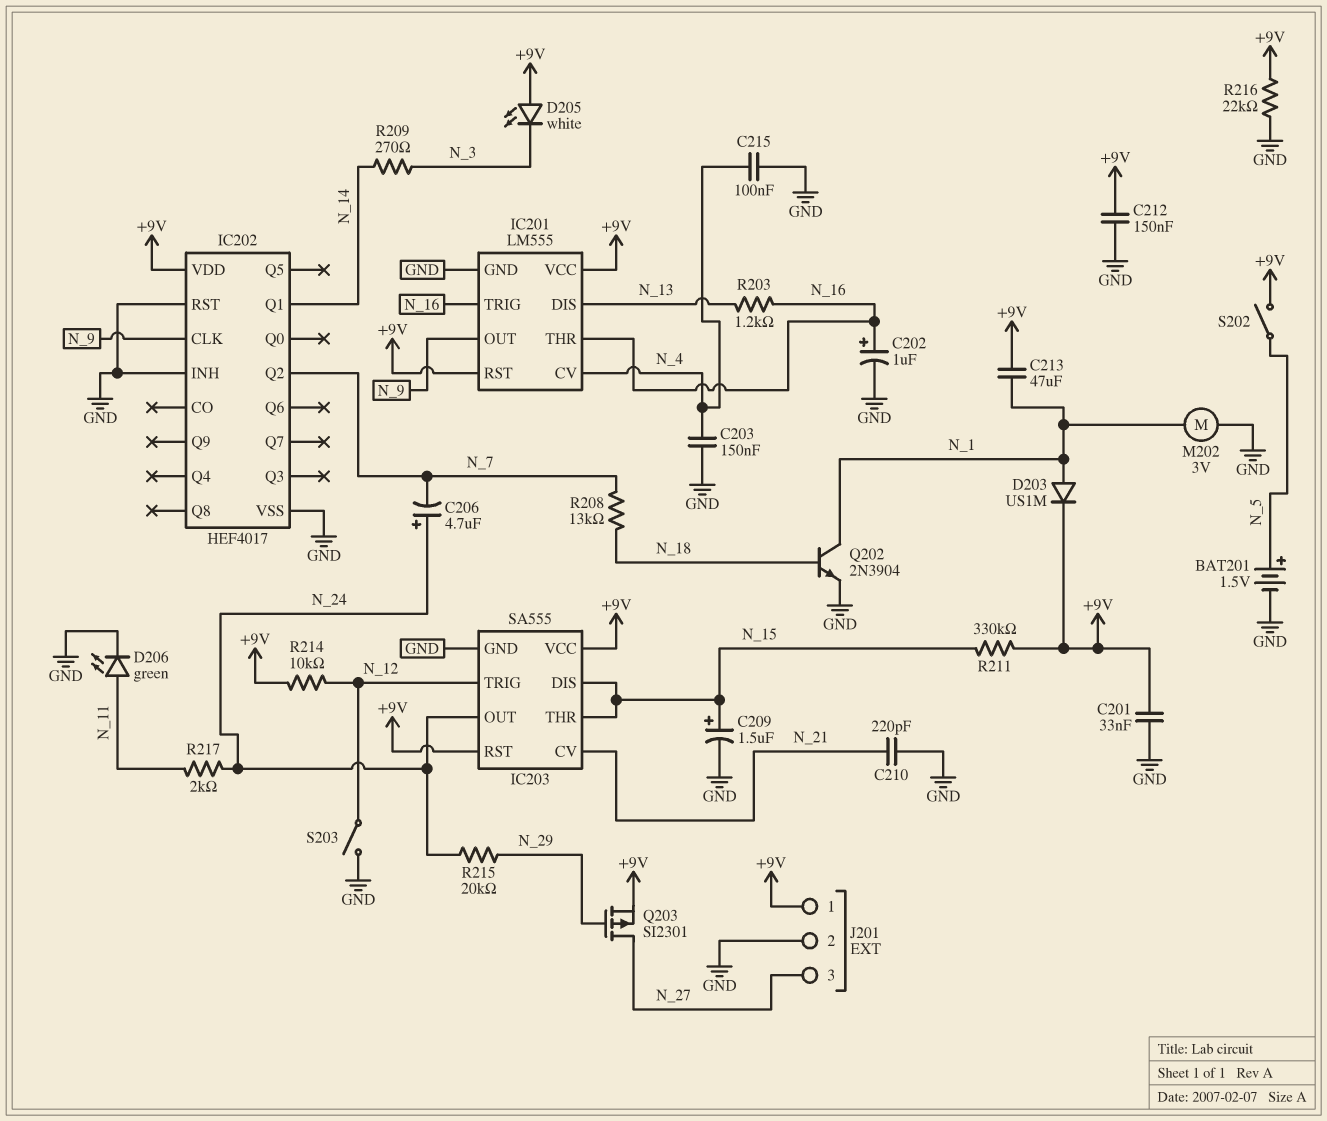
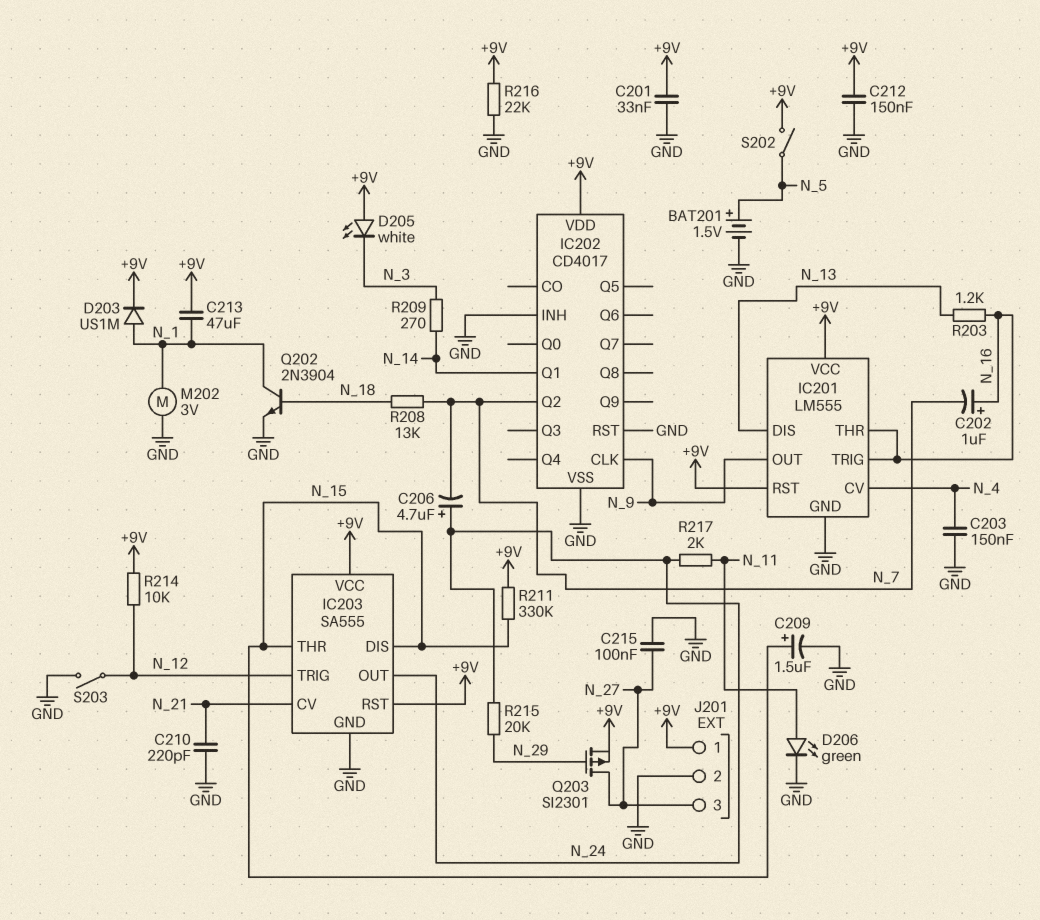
C202: 1uF (plus N_16, minus GND) -> 1uF (plus N_16, minus N_7)
C215: 100nF (GND, N_4) -> 100nF (GND, N_27)
IC202: HEF4017 -> CD4017

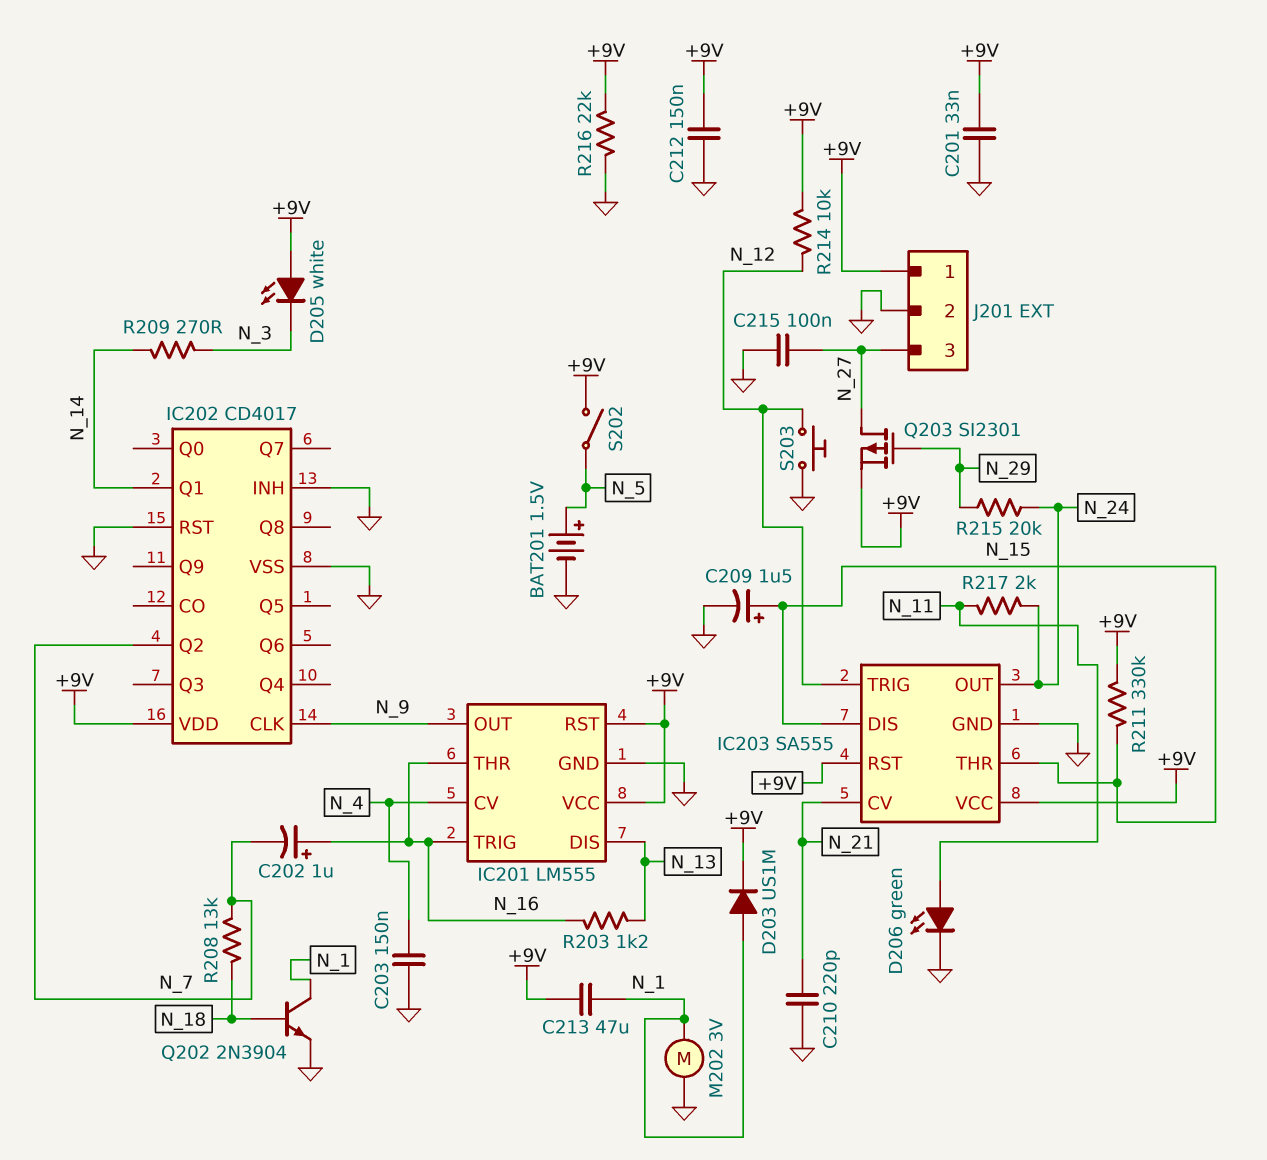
C206: 4.7uF (plus N_24, minus N_7) -> none
S203: switch (GND, N_12) -> button (GND, N_12)

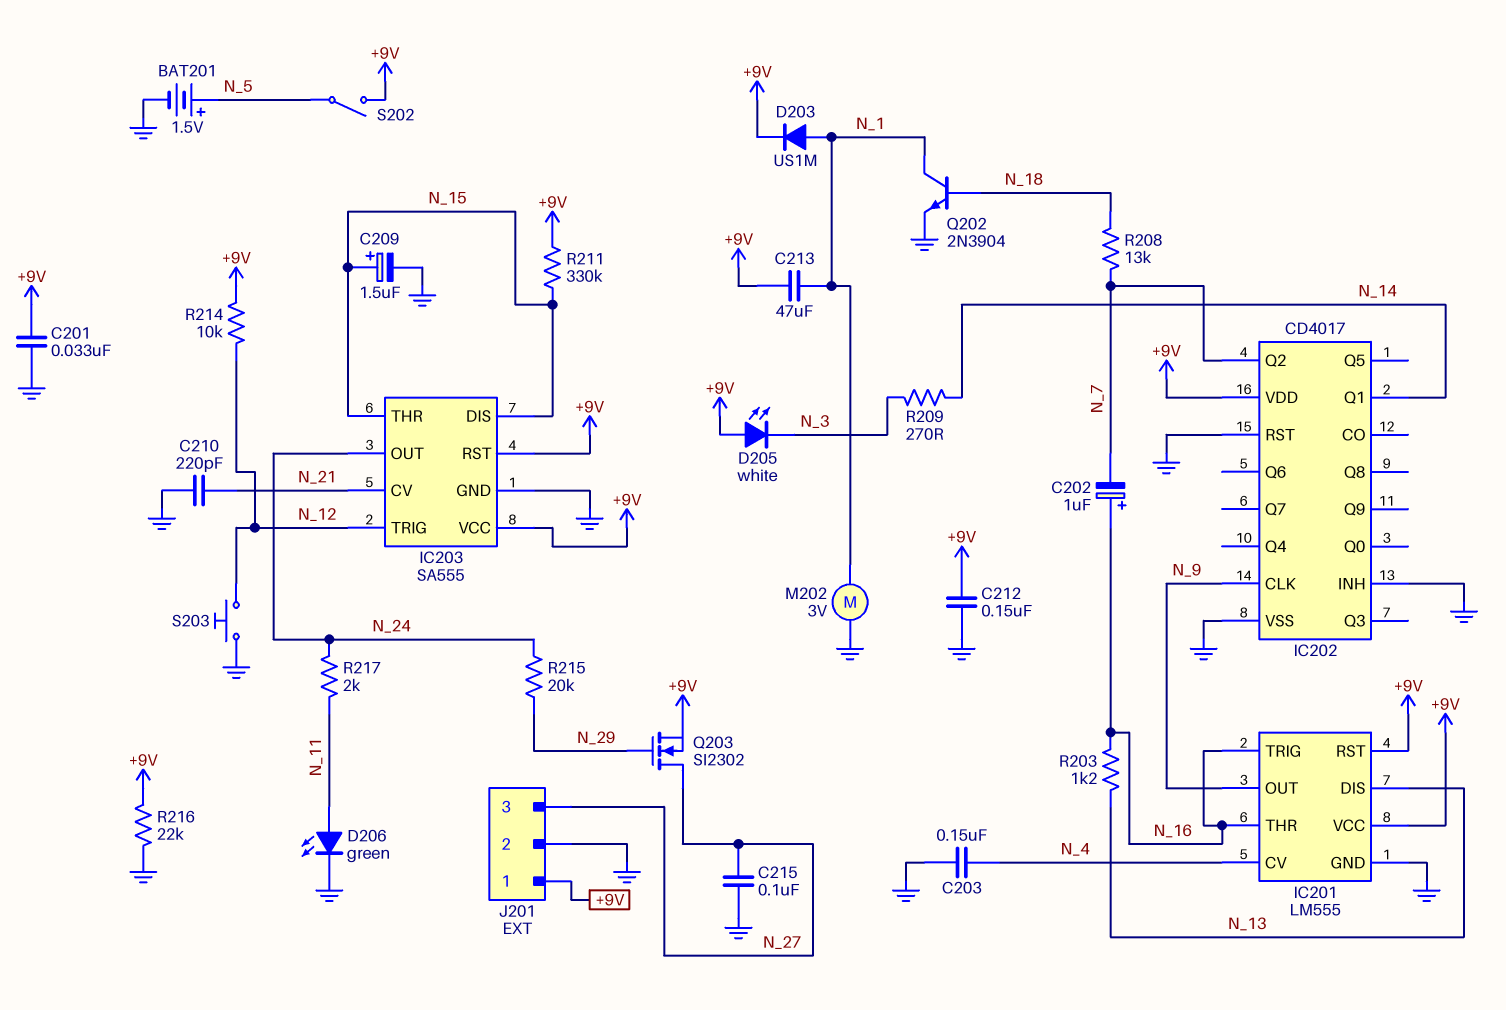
Q203: PMOS SI2301 (G N_29, D N_27, S +9V) -> NMOS SI2302 (G N_29, D N_27, S +9V)

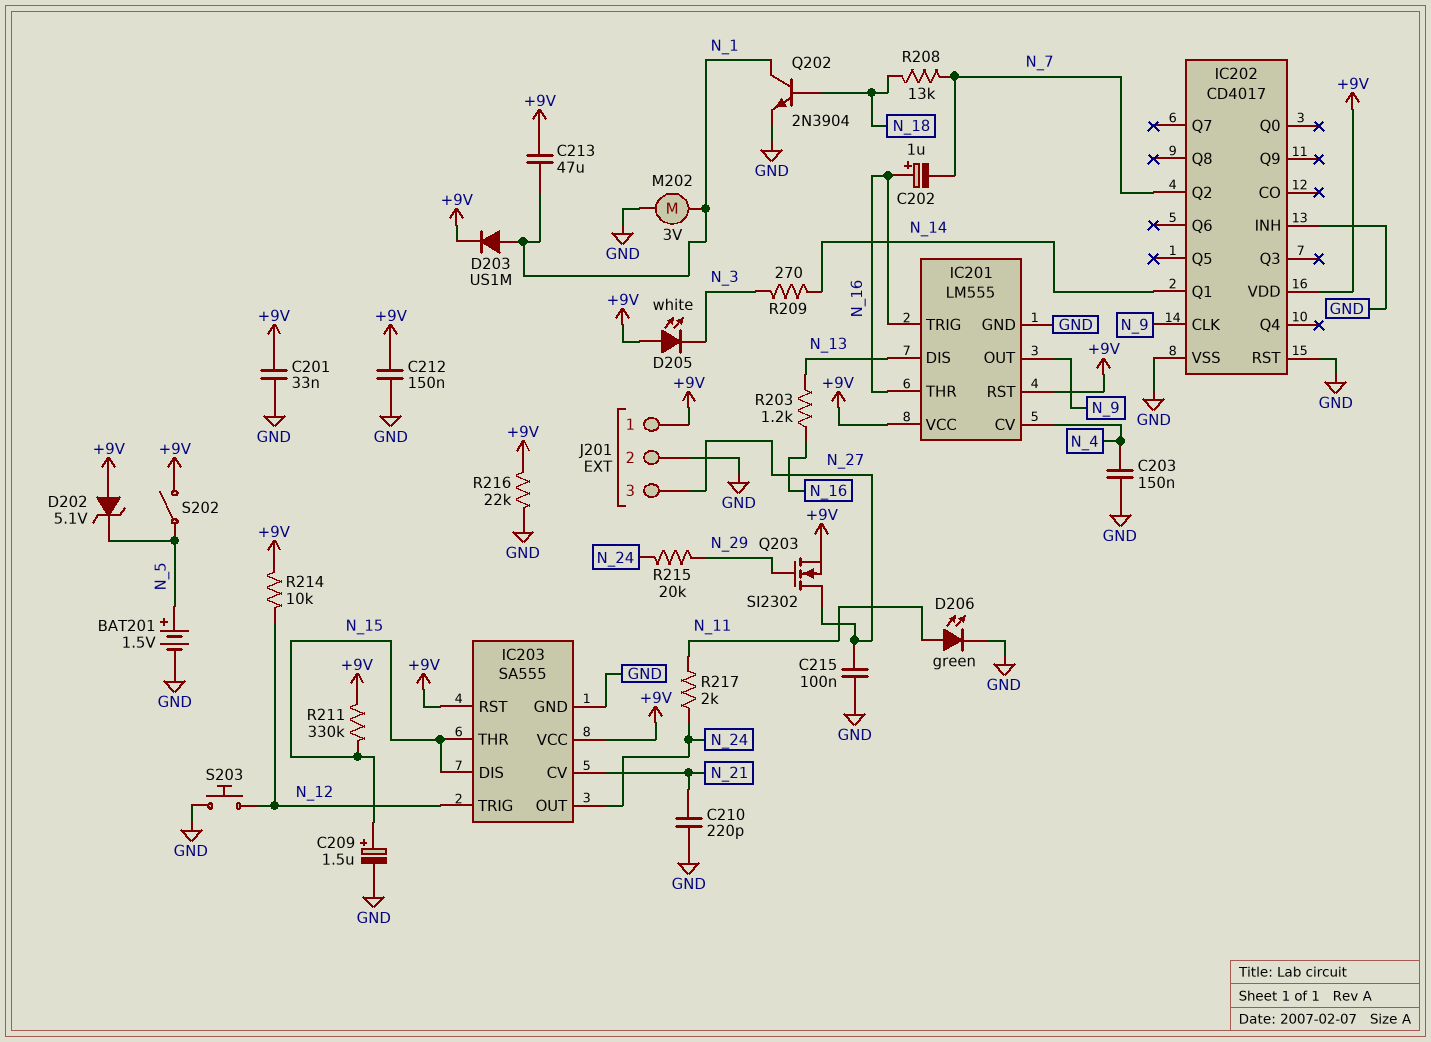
D202: none -> zener 5.1V (A +9V, K N_5)

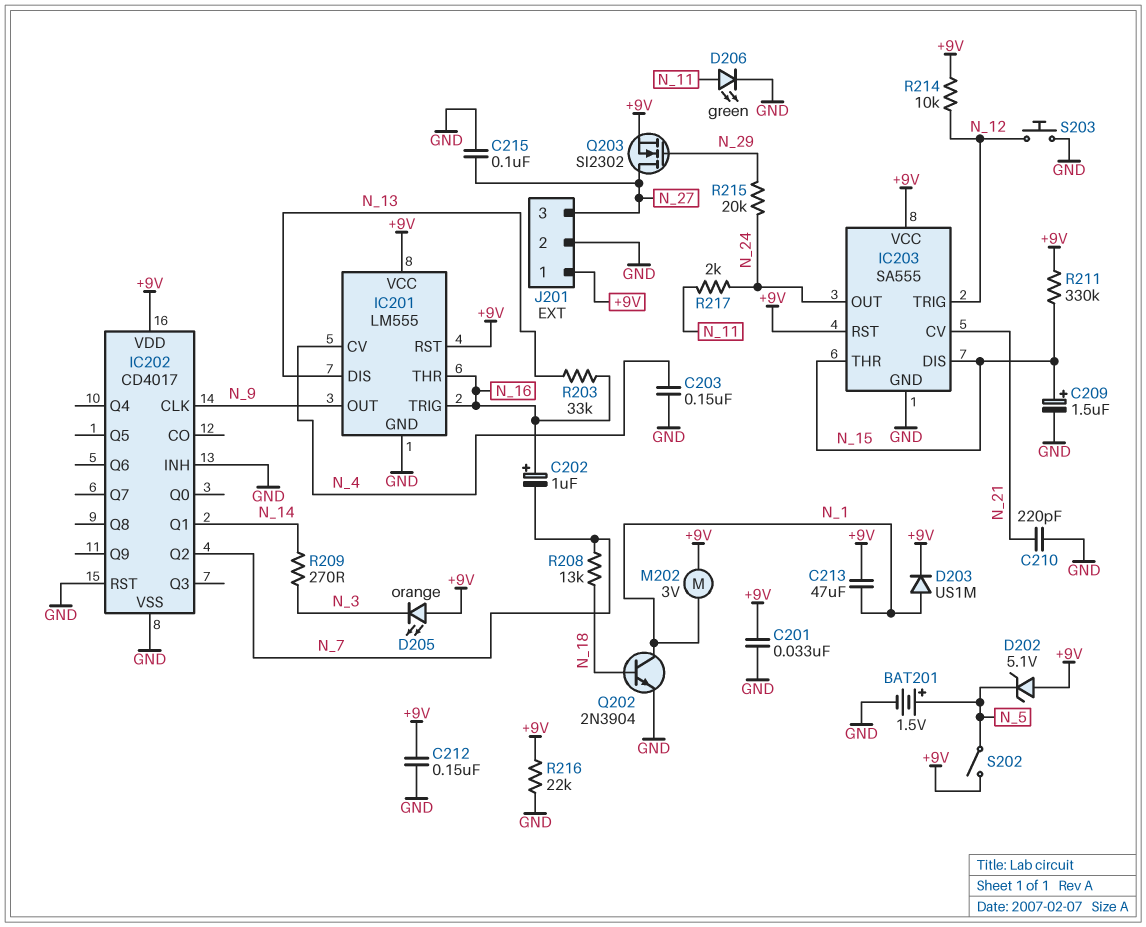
D205: LED white (A +9V, K N_3) -> LED orange (A +9V, K N_3)
M202: motor 3V (GND, N_1) -> motor 3V (+9V, N_1)
R203: 1.2k (N_13, N_16) -> 33k (N_13, N_16)

